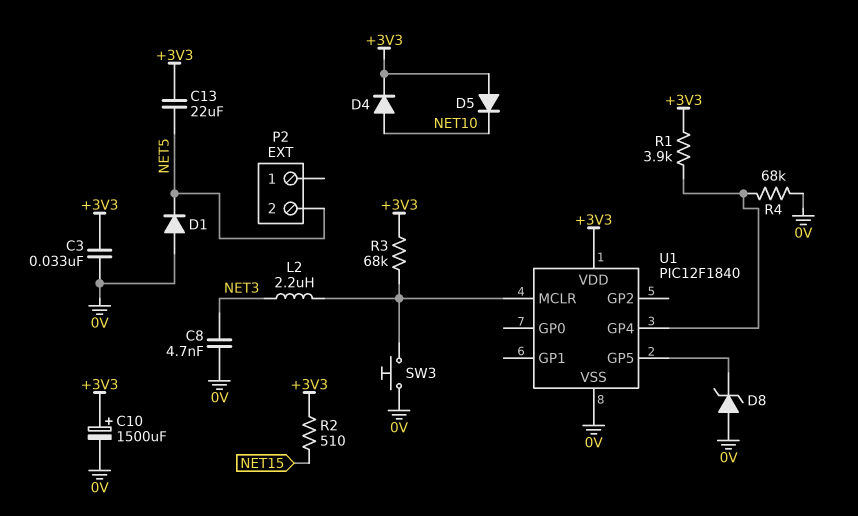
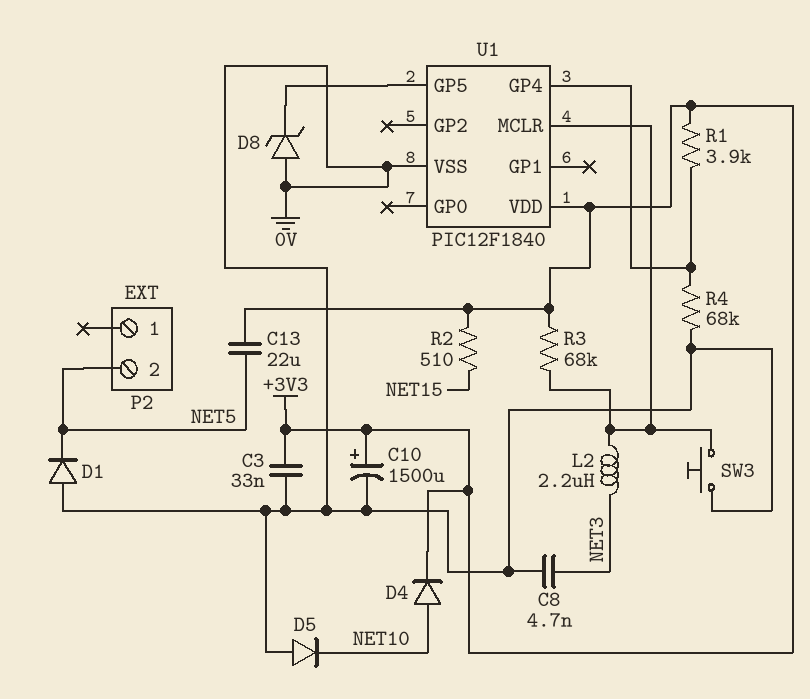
D5: diode (A +3V3, K NET10) -> diode (A 0V, K NET10)

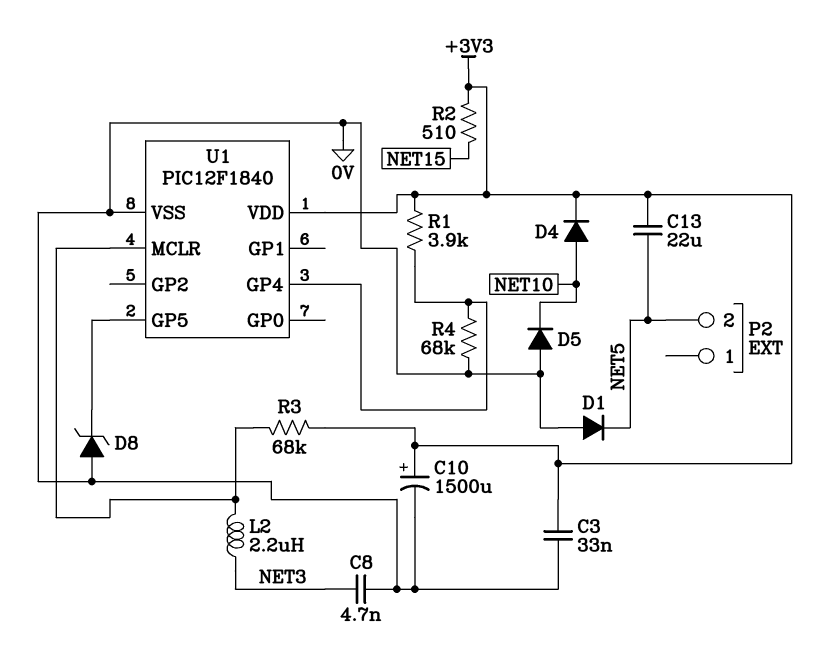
SW3: button (0V, U1/MCLR) -> none

